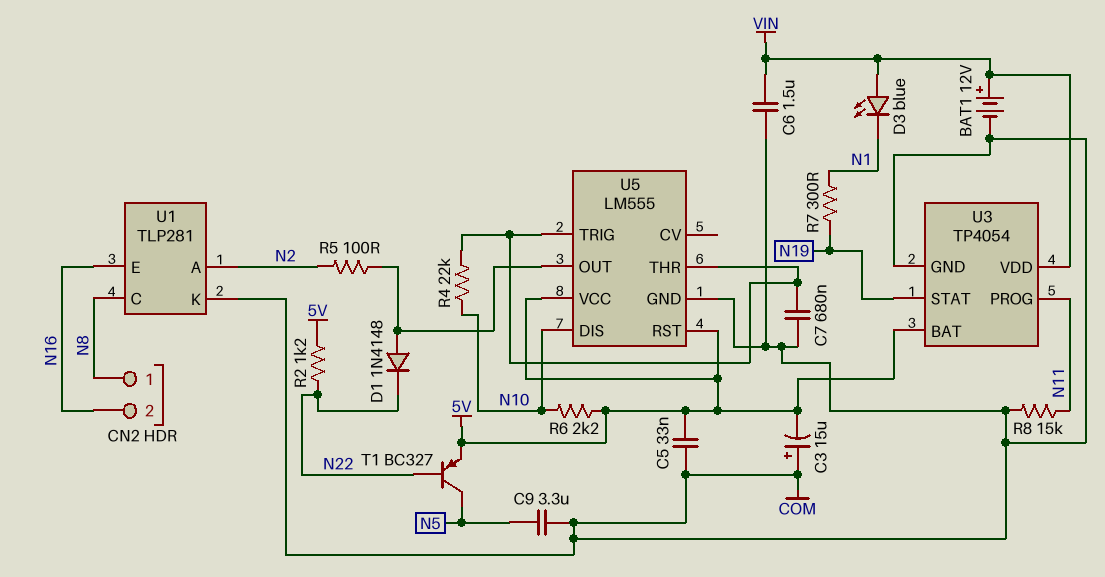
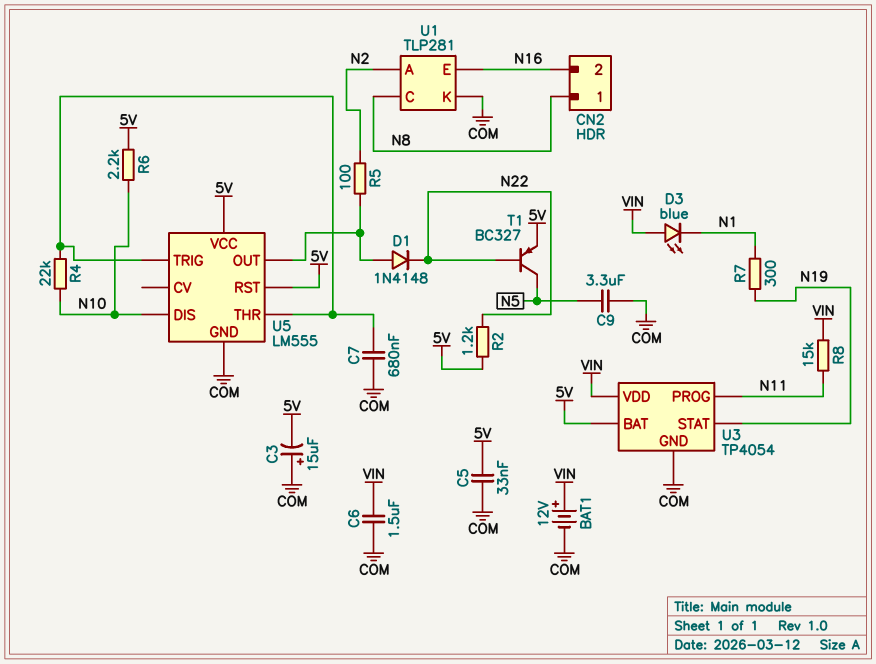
R8: 15k (COM, N11) -> 15k (N11, VIN)

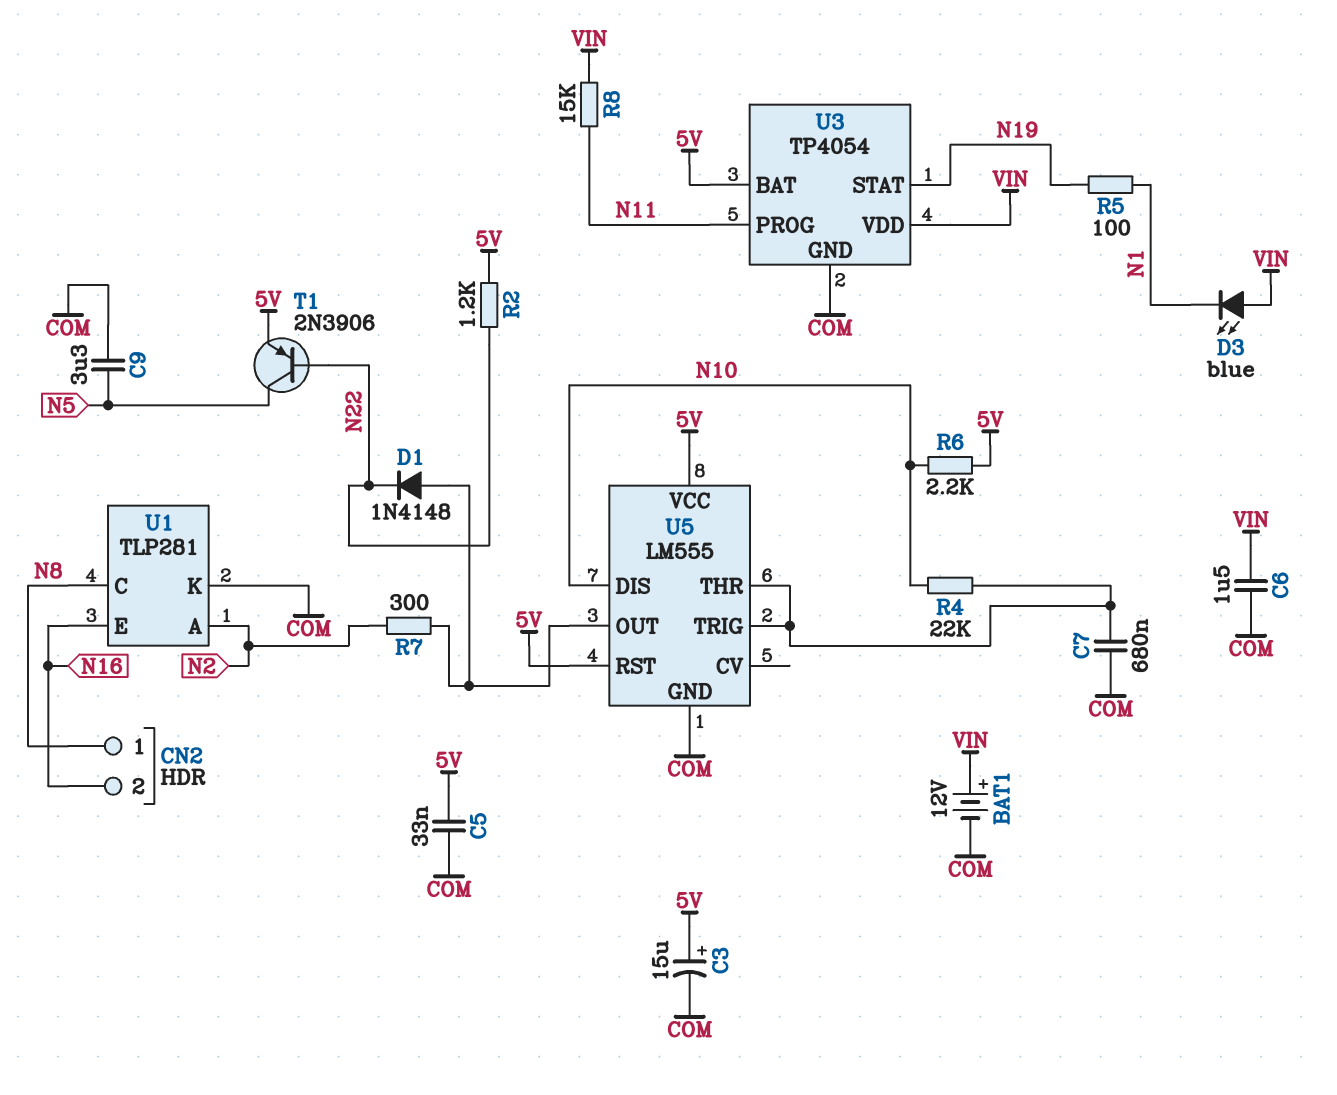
C3: 15uF (plus COM, minus 5V) -> 15uF (plus 5V, minus COM)
R5: 100 (N2, U5/OUT) -> 100 (N1, N19)
R7: 300 (N1, N19) -> 300 (N2, U5/OUT)
T1: PNP BC327 (B N22, C N5, E 5V) -> PNP 2N3906 (B N22, C N5, E 5V)

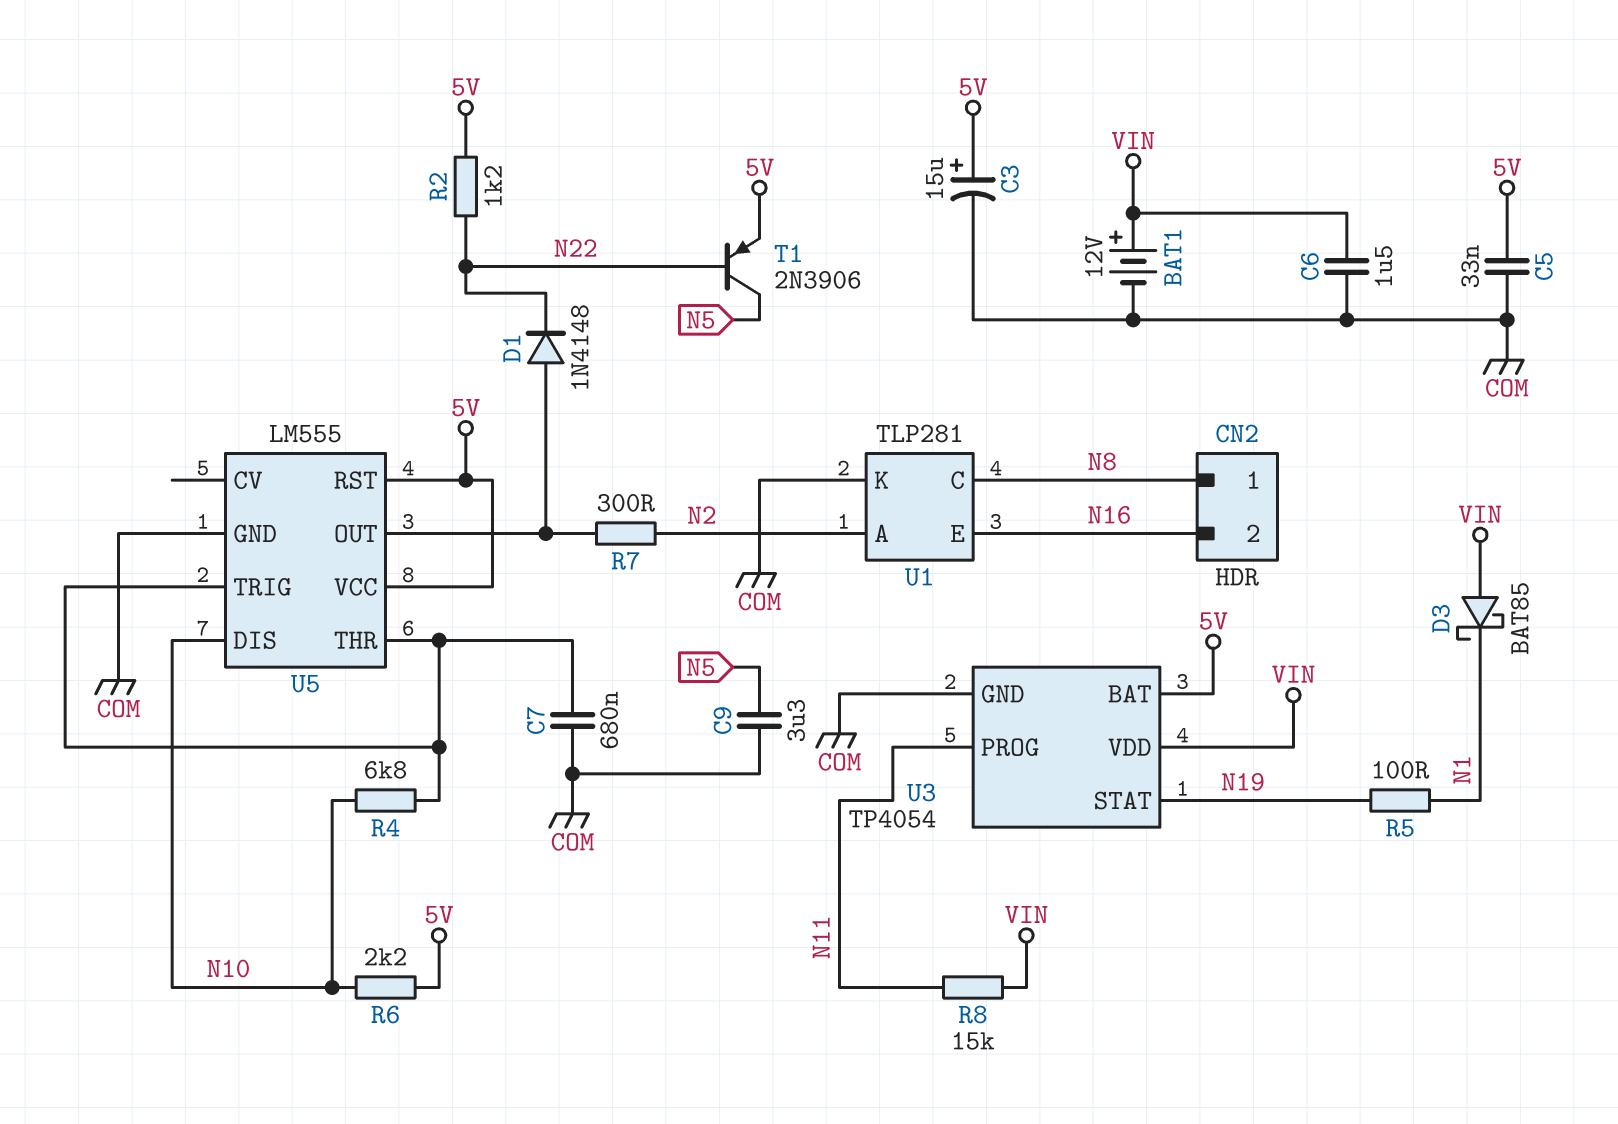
D3: LED blue (A VIN, K N1) -> schottky BAT85 (A VIN, K N1)
R4: 22k (N10, U5/THR) -> 6.8k (N10, U5/THR)

